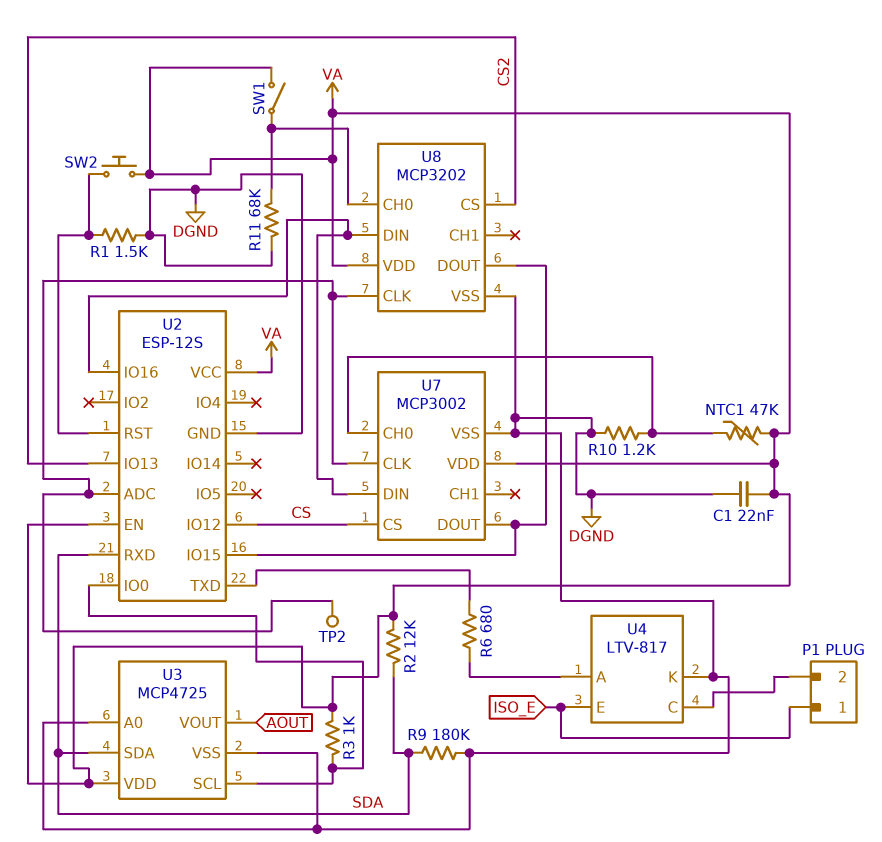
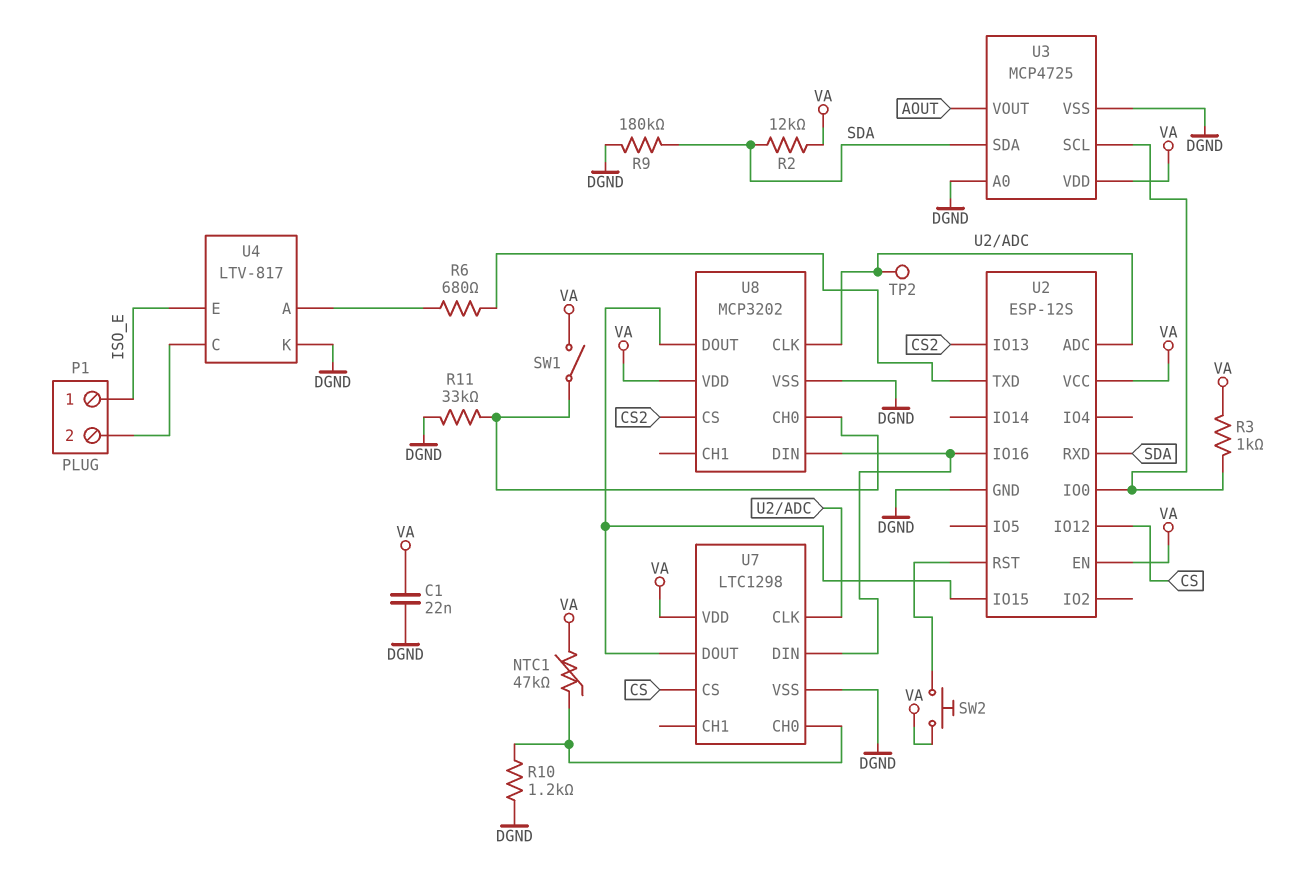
R1: 1.5k (DGND, U2/RST) -> none
R11: 68k (DGND, U8/CH0) -> 33k (DGND, U8/CH0)
U7: MCP3002 -> LTC1298

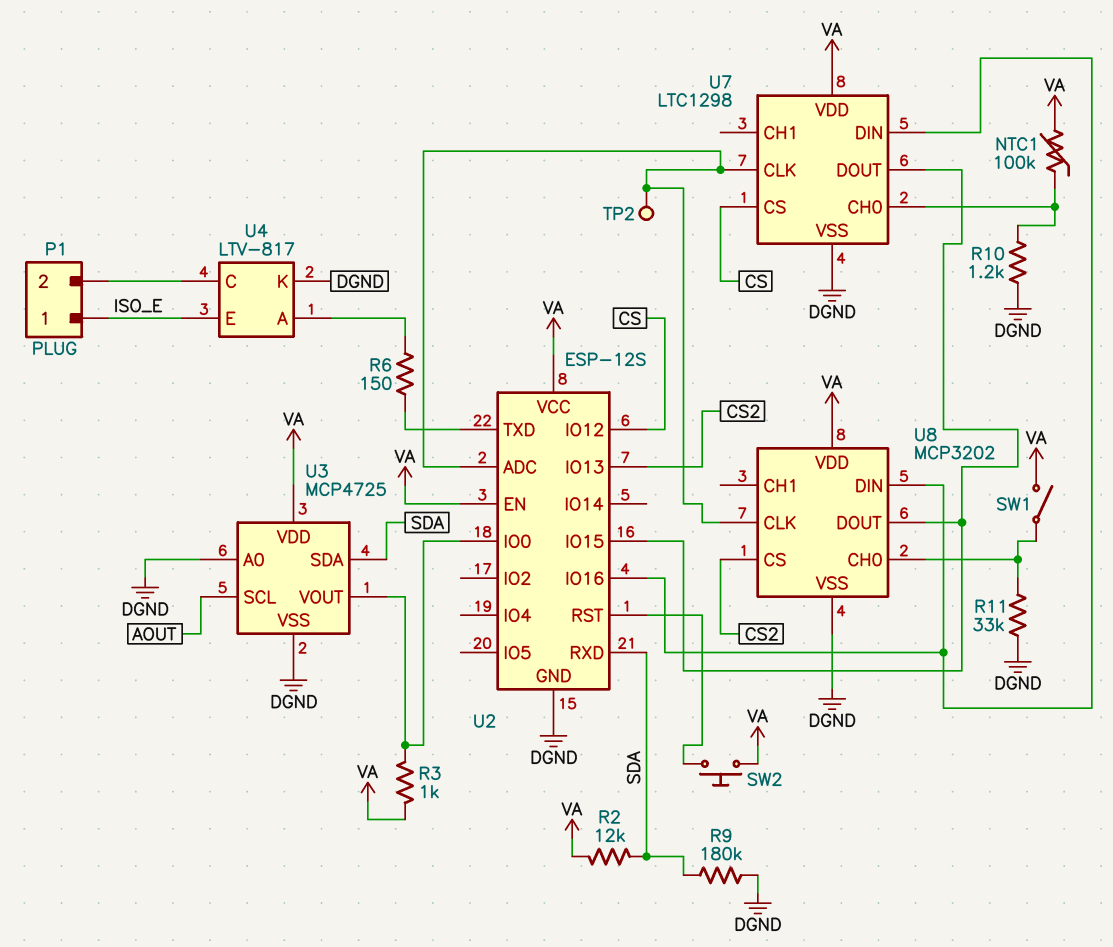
C1: 22nF (DGND, VA) -> none
NTC1: 47k (U7/CH0, VA) -> 100k (U7/CH0, VA)
R6: 680 (U2/TXD, U4/A) -> 150 (U2/TXD, U4/A)
U3 pin SCL: U2/IO0 -> AOUT
U3 pin VOUT: AOUT -> U2/IO0

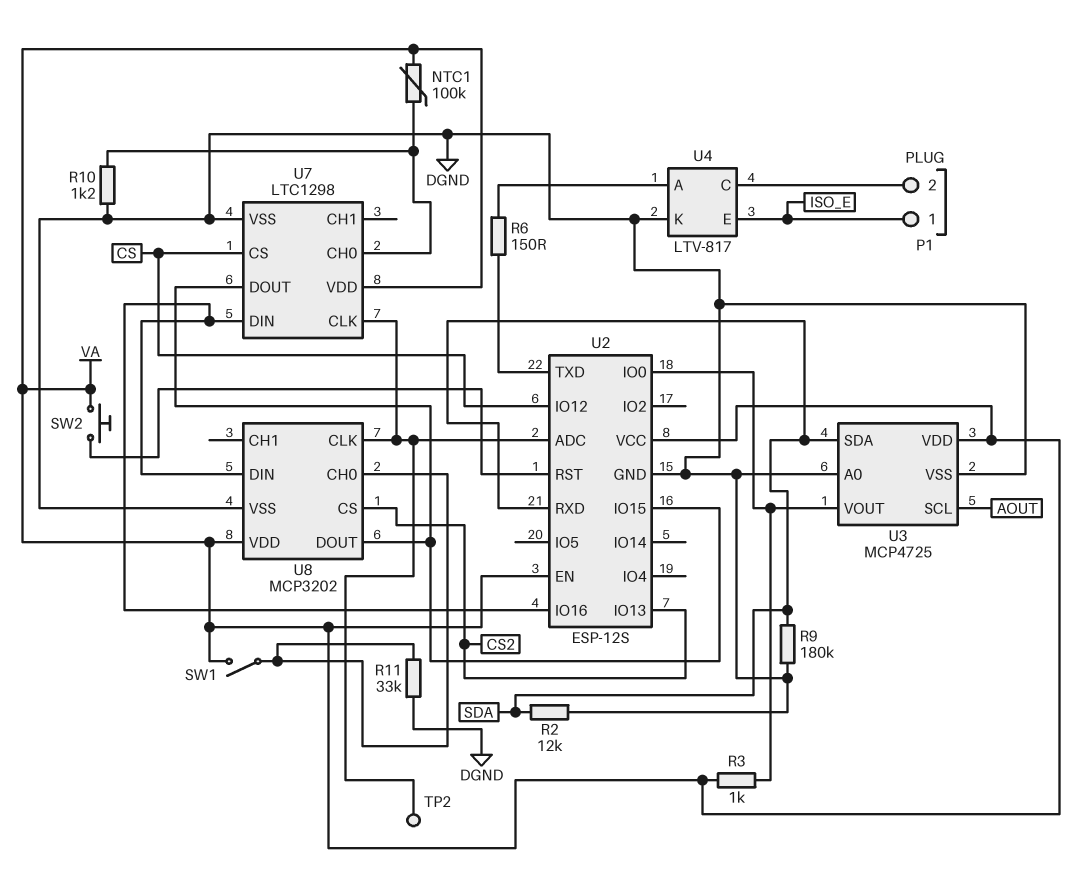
R2: 12k (SDA, VA) -> 12k (DGND, SDA)

